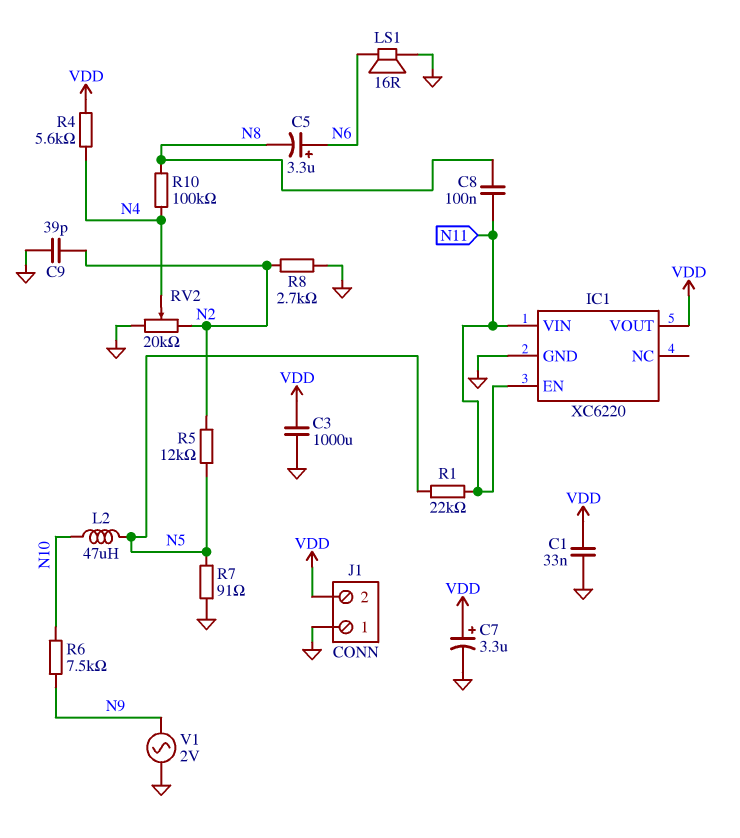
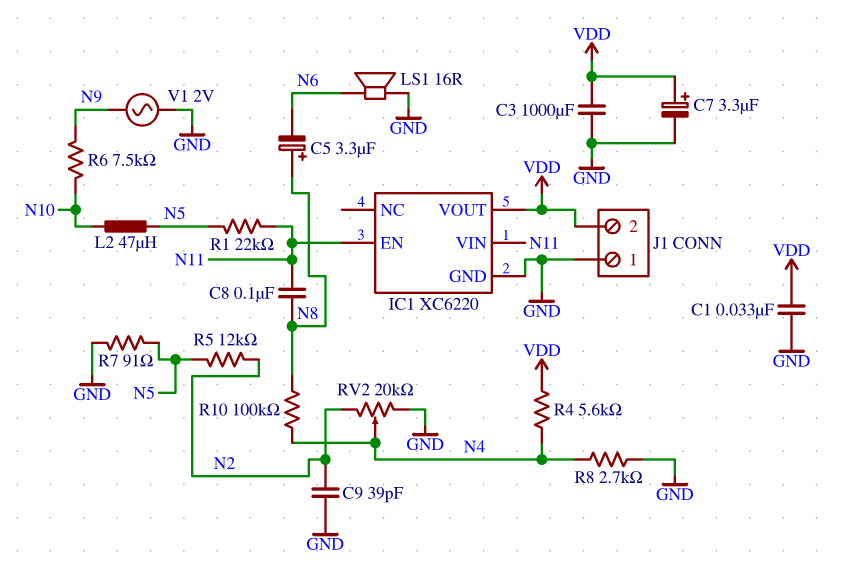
C5: 3.3uF (plus N6, minus N8) -> 3.3uF (plus N8, minus N6)
R8: 2.7k (GND, N2) -> 2.7k (GND, N4)

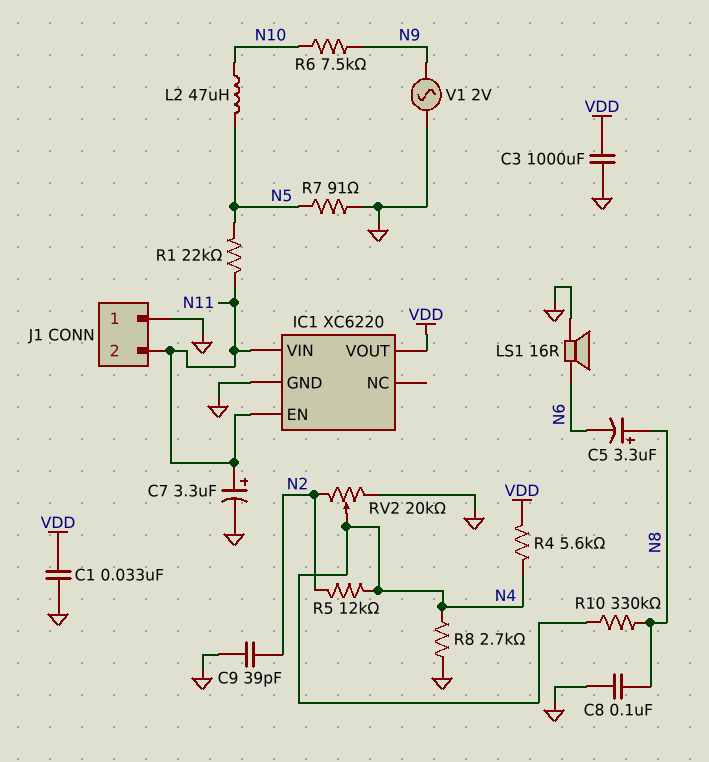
C7: 3.3uF (plus VDD, minus GND) -> 3.3uF (plus N11, minus GND)
C8: 100nF (N8, N11) -> 100nF (GND, N8)
J1 pin 2: VDD -> N11
R5: 12k (N2, N5) -> 12k (N2, N4)
R10: 100k (N4, N8) -> 330k (N4, N8)

